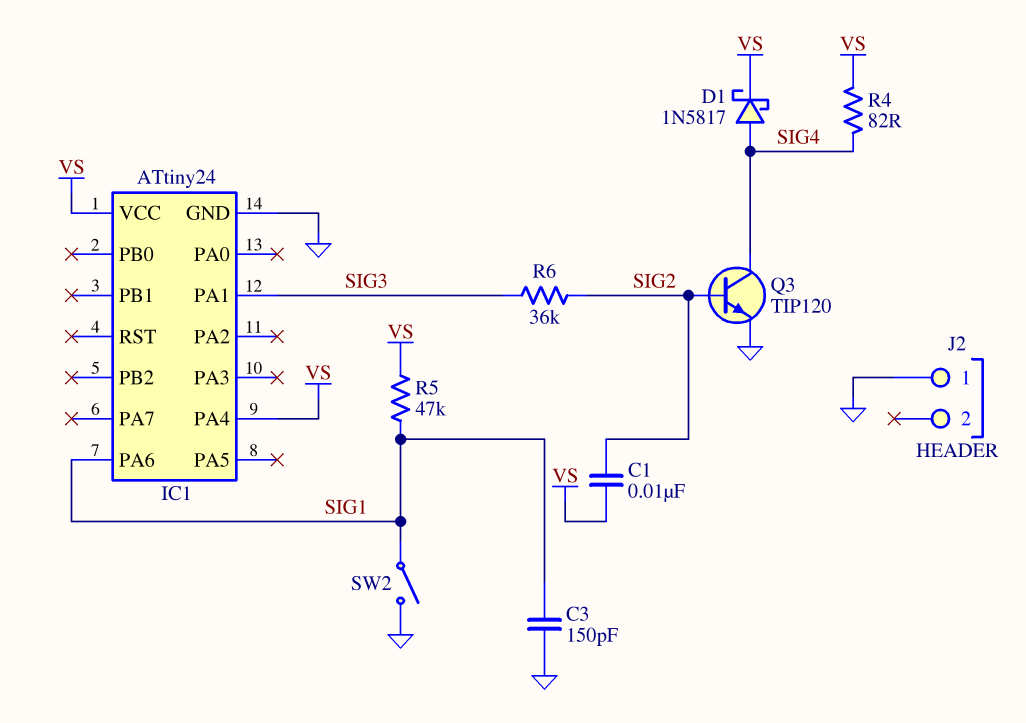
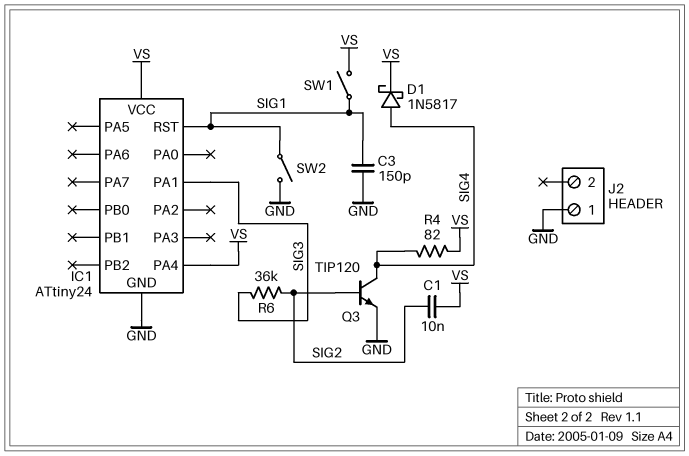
IC1 pin PA6: SIG1 -> none
IC1 pin RST: none -> SIG1
R5: 47k (SIG1, VS) -> none
SW1: none -> switch (SIG1, VS)

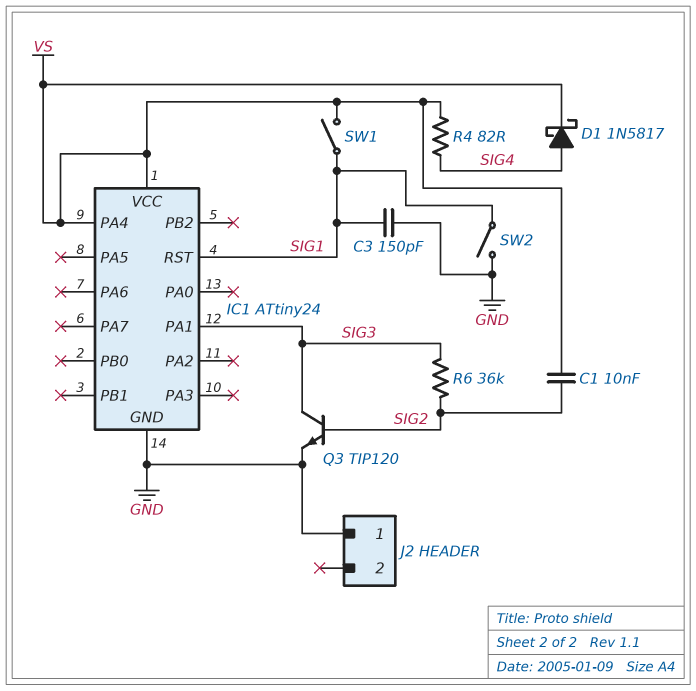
Q3: NPN TIP120 (B SIG2, C SIG4, E GND) -> NPN TIP120 (B SIG2, C SIG3, E GND)

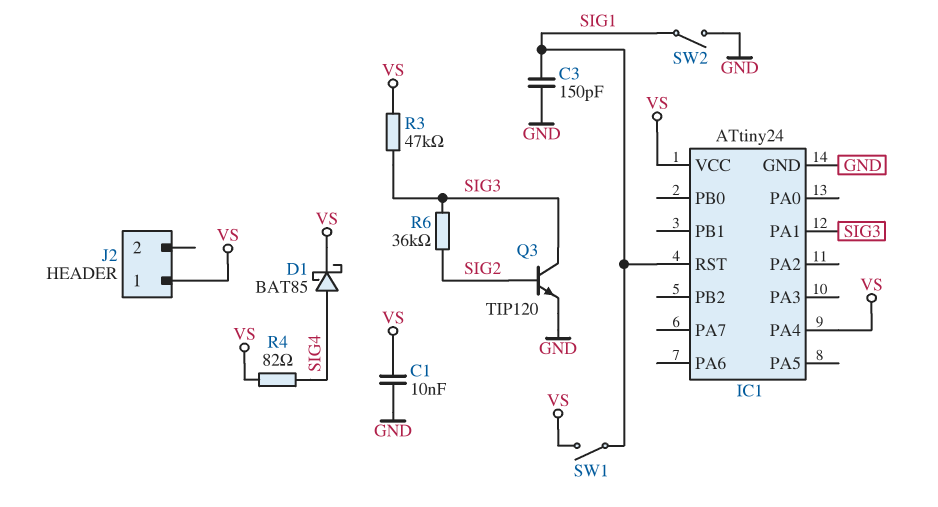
C1: 10nF (SIG2, VS) -> 10nF (GND, VS)
D1: schottky 1N5817 (A SIG4, K VS) -> schottky BAT85 (A SIG4, K VS)
J2 pin 1: GND -> VS
R3: none -> 47k (SIG3, VS)

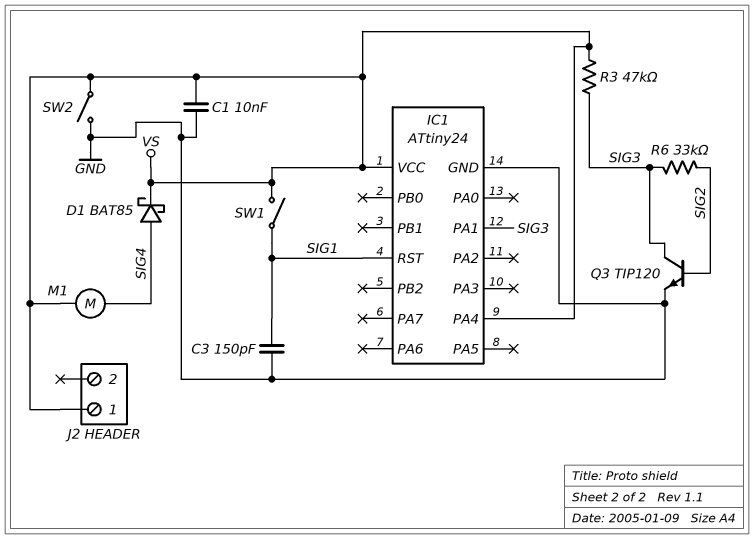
M1: none -> motor (SIG4, VS)
R4: 82 (SIG4, VS) -> none
R6: 36k (SIG2, SIG3) -> 33k (SIG2, SIG3)
SW2: switch (GND, SIG1) -> switch (GND, VS)

